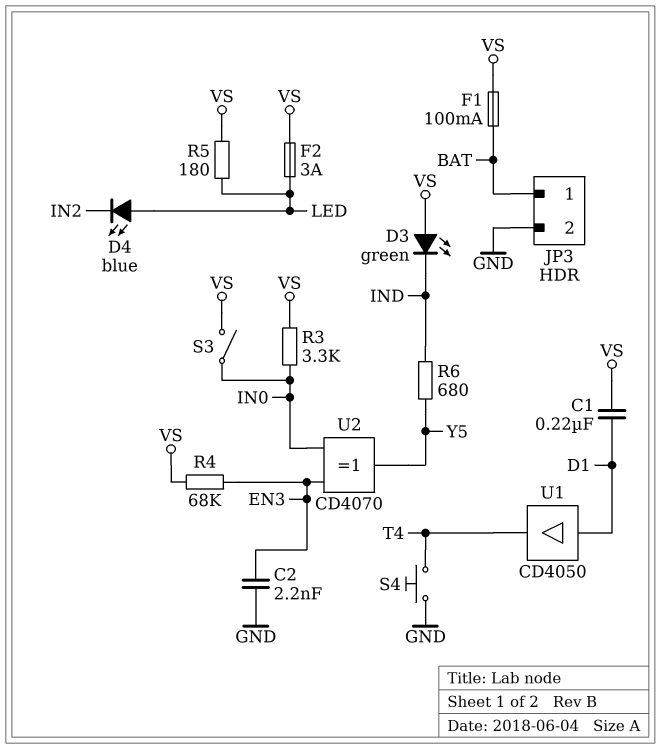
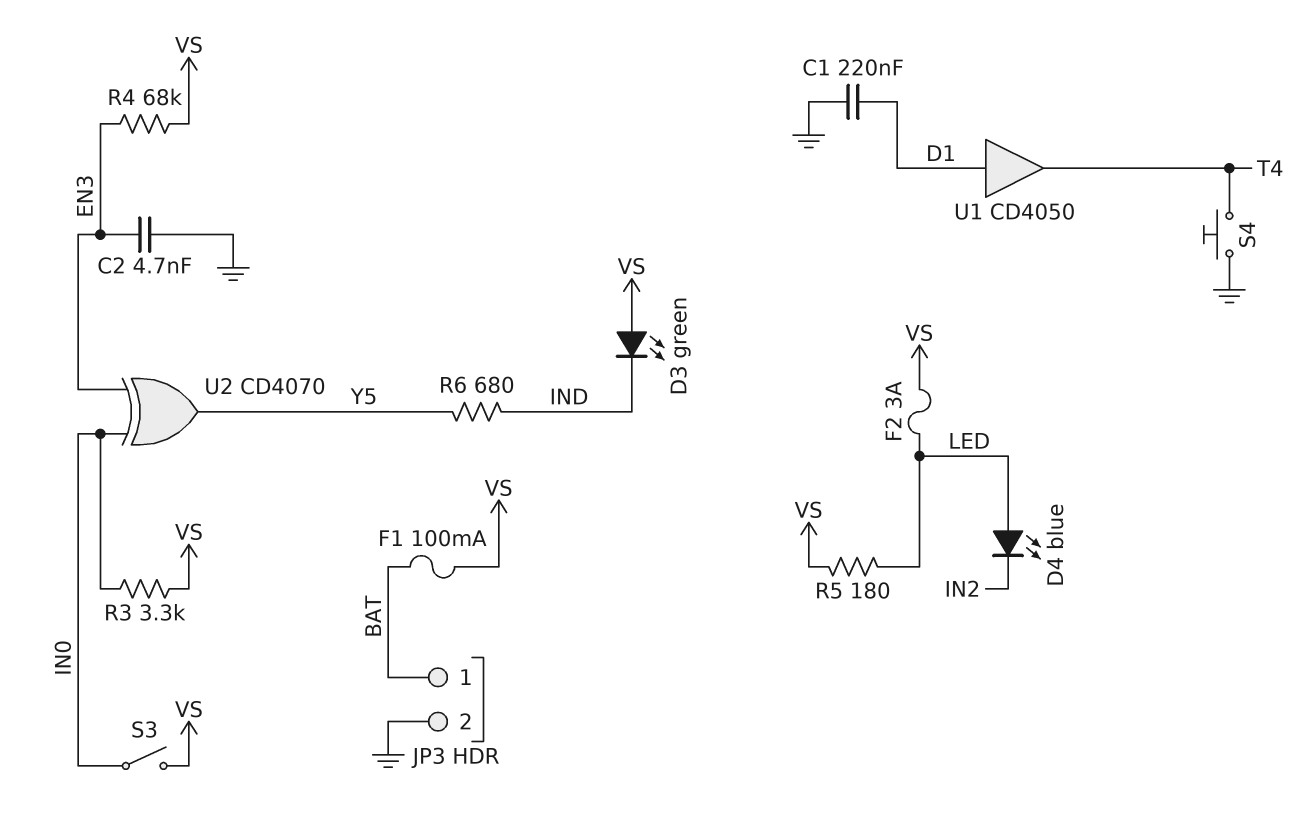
C1: 220nF (D1, VS) -> 220nF (D1, GND)
C2: 2.2nF (EN3, GND) -> 4.7nF (EN3, GND)

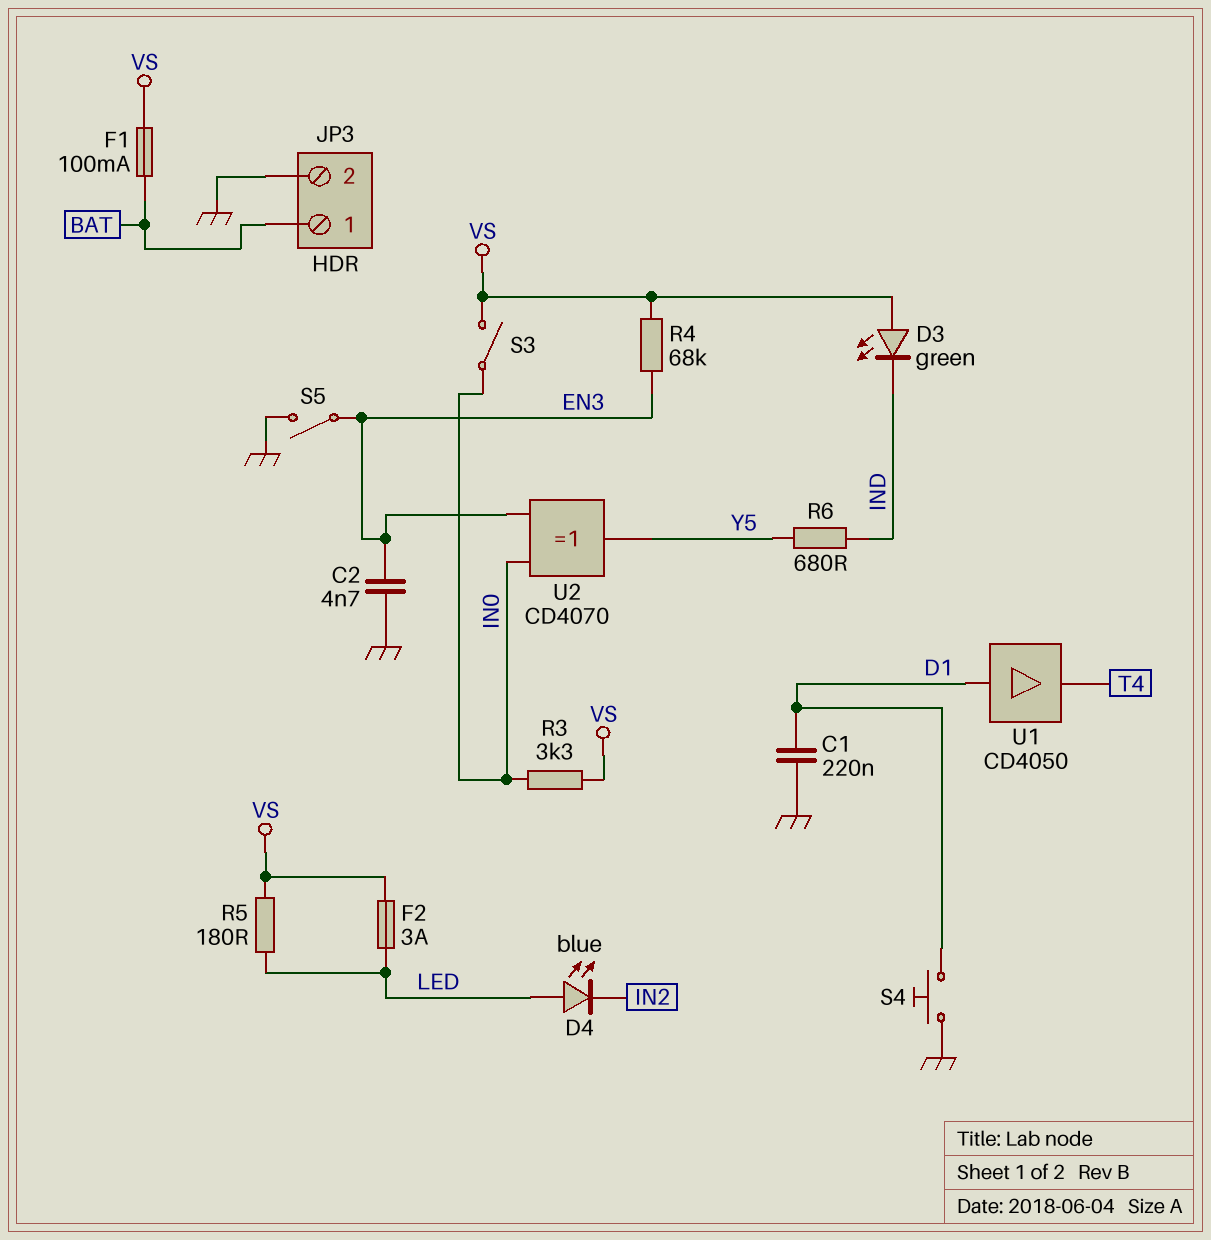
S4: button (GND, T4) -> button (D1, GND)
S5: none -> switch (EN3, GND)

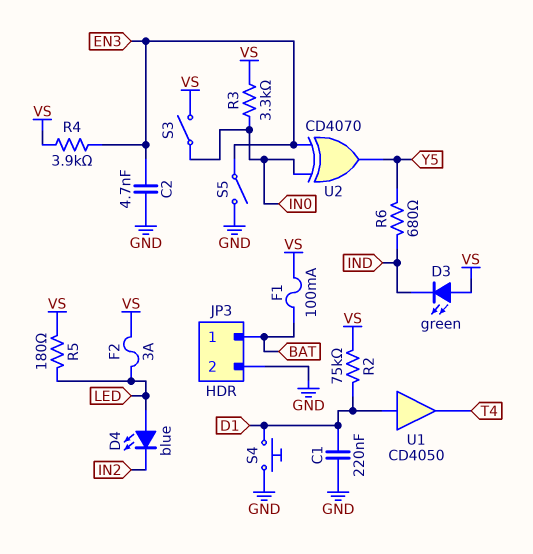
R2: none -> 75k (D1, VS)
R4: 68k (EN3, VS) -> 3.9k (EN3, VS)

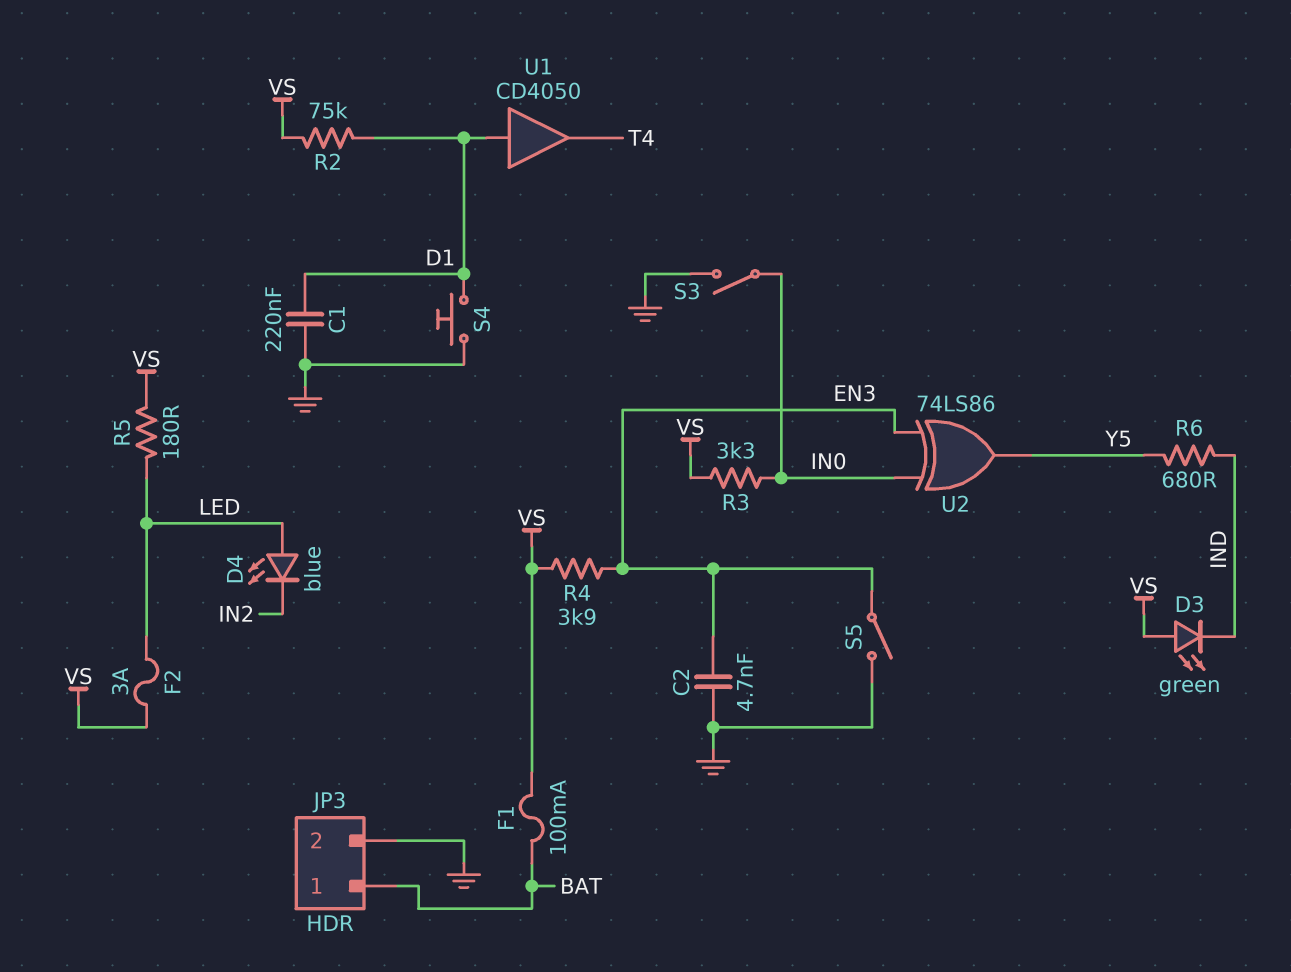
S3: switch (IN0, VS) -> switch (GND, IN0)
U2: XOR CD4070 (in EN3, in IN0, out Y5) -> XOR 74LS86 (in EN3, in IN0, out Y5)

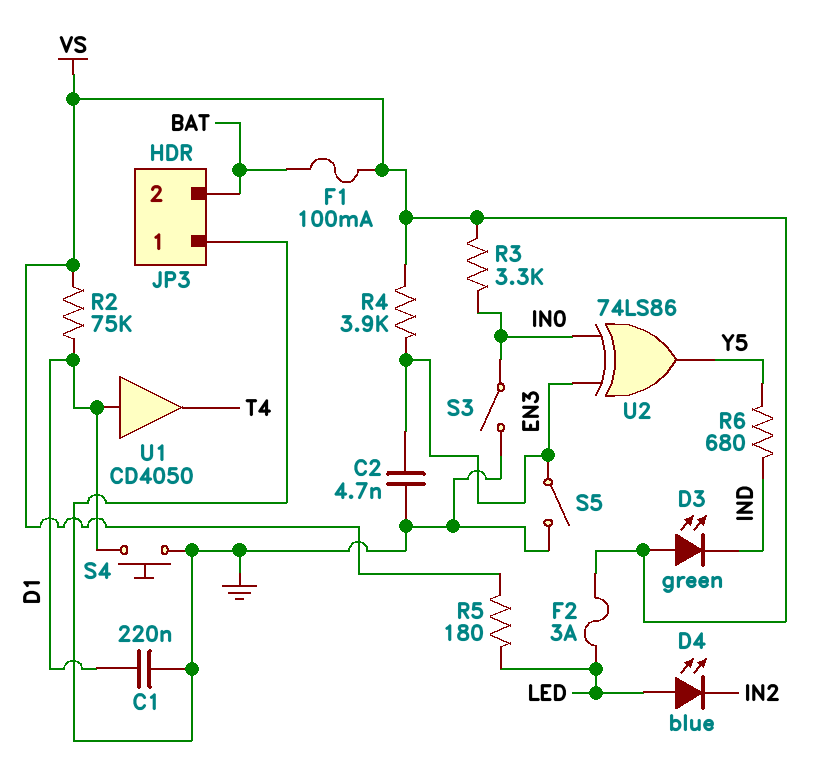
JP3 pin 1: BAT -> GND
JP3 pin 2: GND -> BAT

